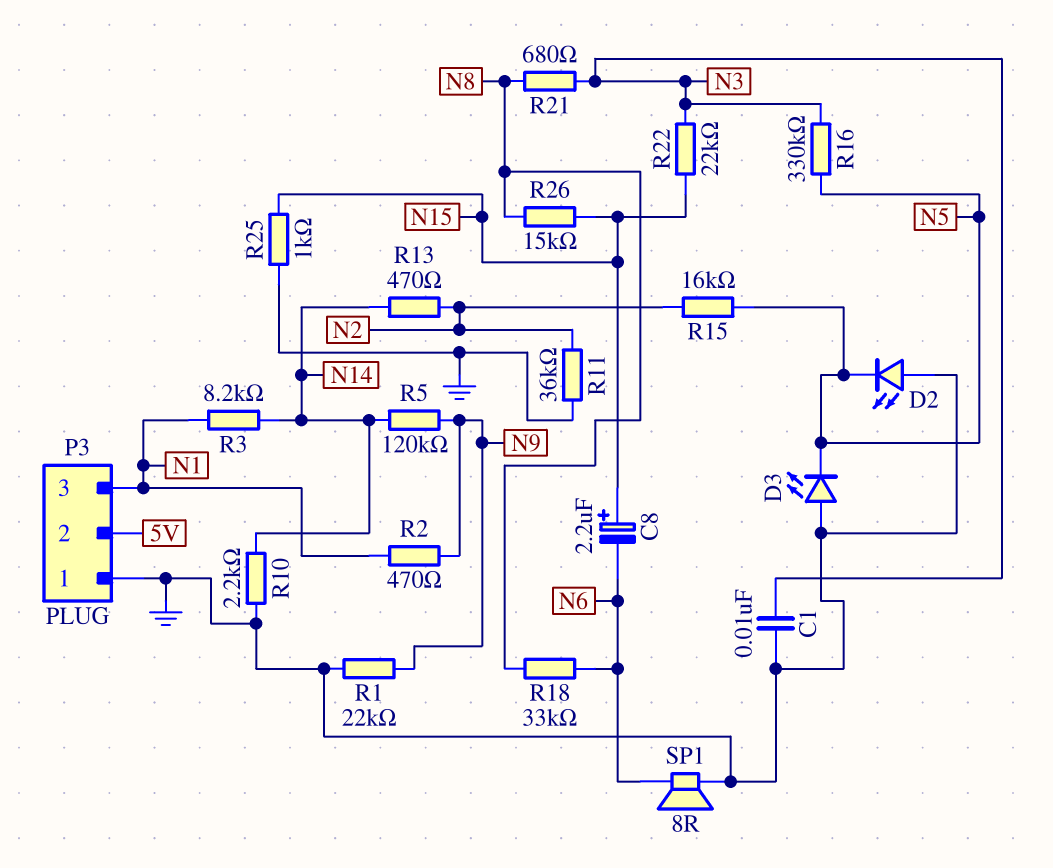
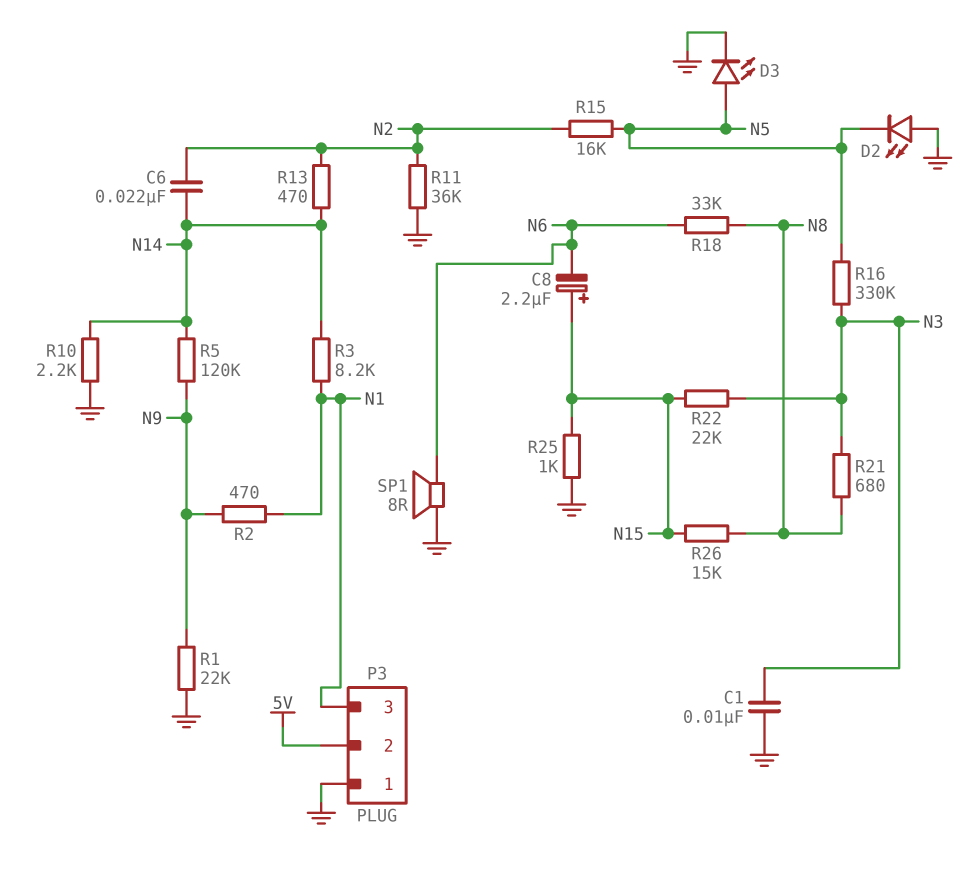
C6: none -> 22nF (N2, N14)
D3: LED (A GND, K N5) -> LED (A N5, K GND)

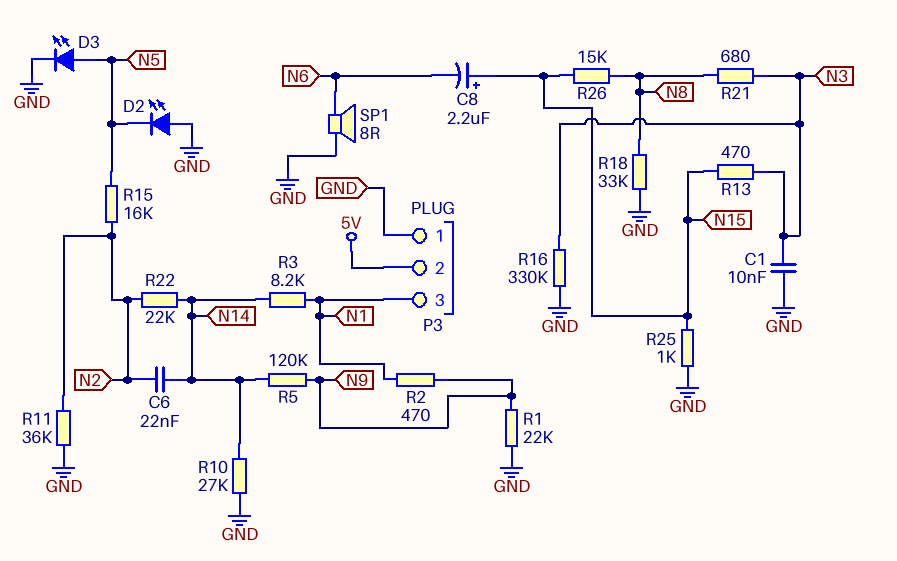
R10: 2.2k (GND, N14) -> 27k (GND, N14)
R13: 470 (N2, N14) -> 470 (N3, N15)
R16: 330k (N3, N5) -> 330k (GND, N3)
R18: 33k (N6, N8) -> 33k (GND, N8)
R22: 22k (N3, N15) -> 22k (N2, N14)

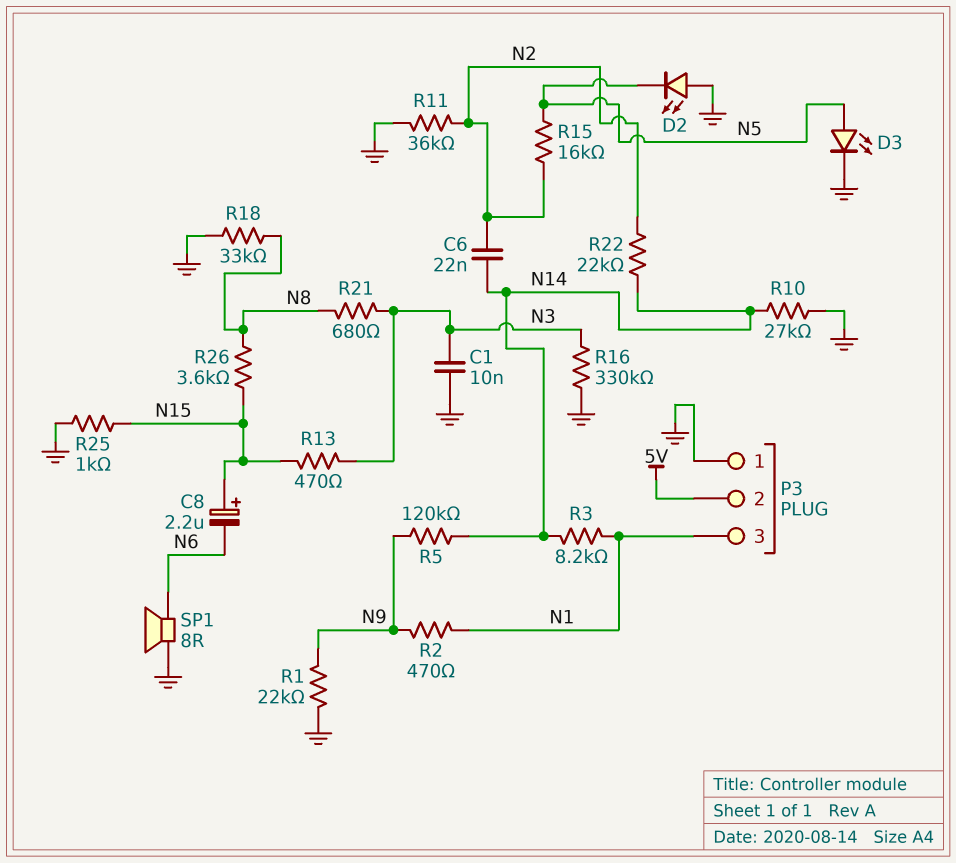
R26: 15k (N8, N15) -> 3.6k (N8, N15)

